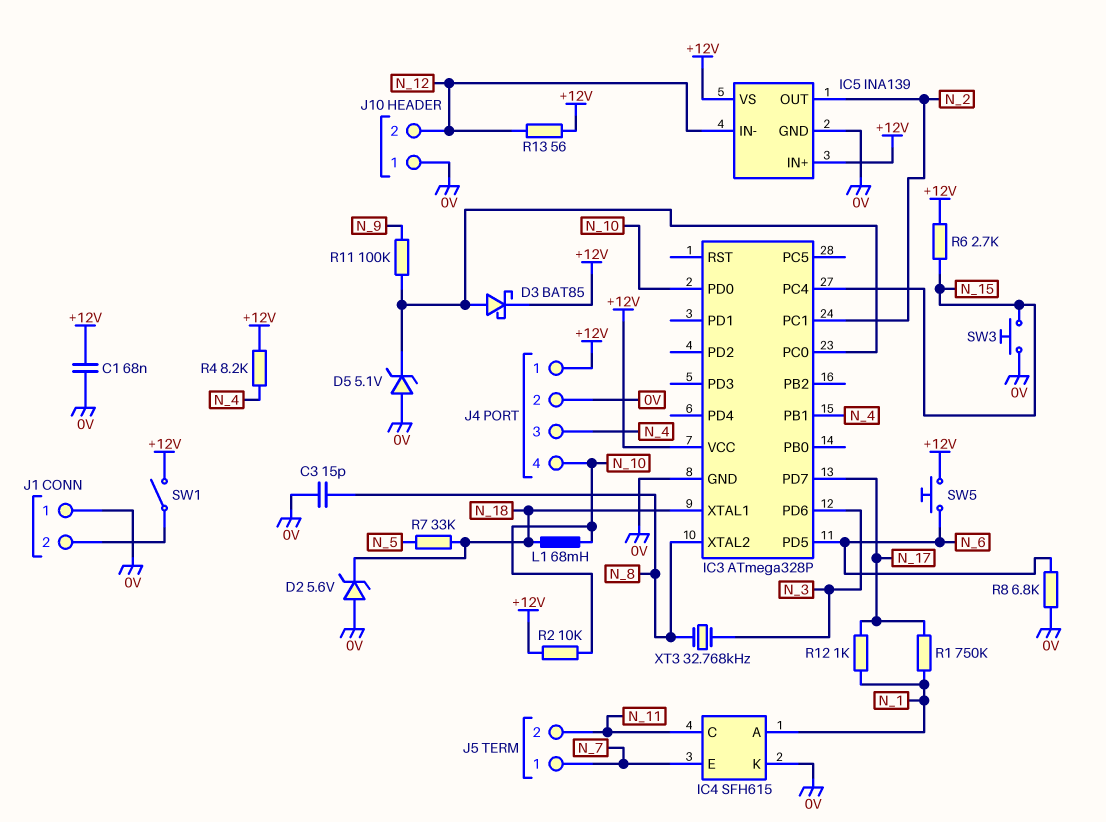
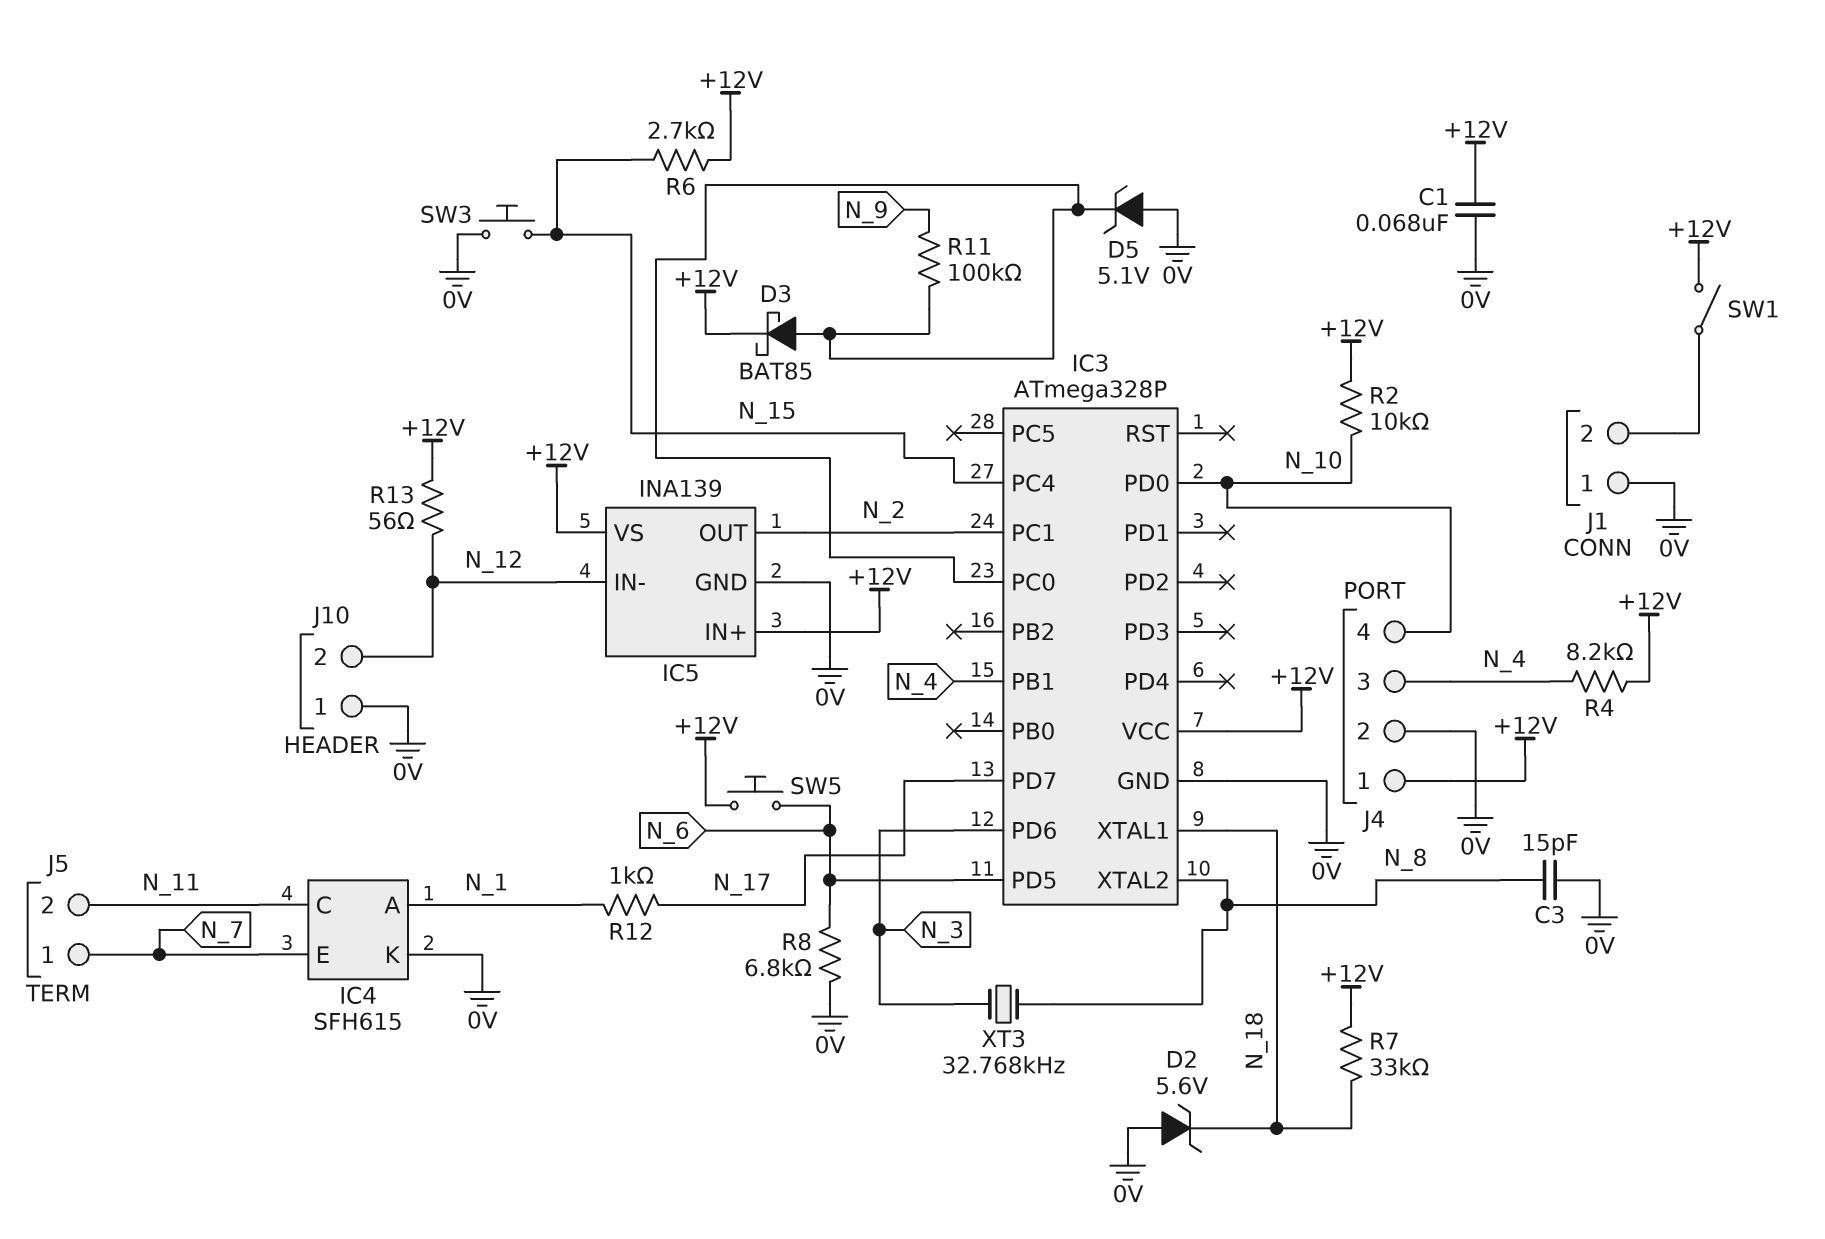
L1: 68mH (N_10, N_18) -> none
R1: 750k (N_1, N_17) -> none
R7: 33k (N_5, N_18) -> 33k (+12V, N_18)

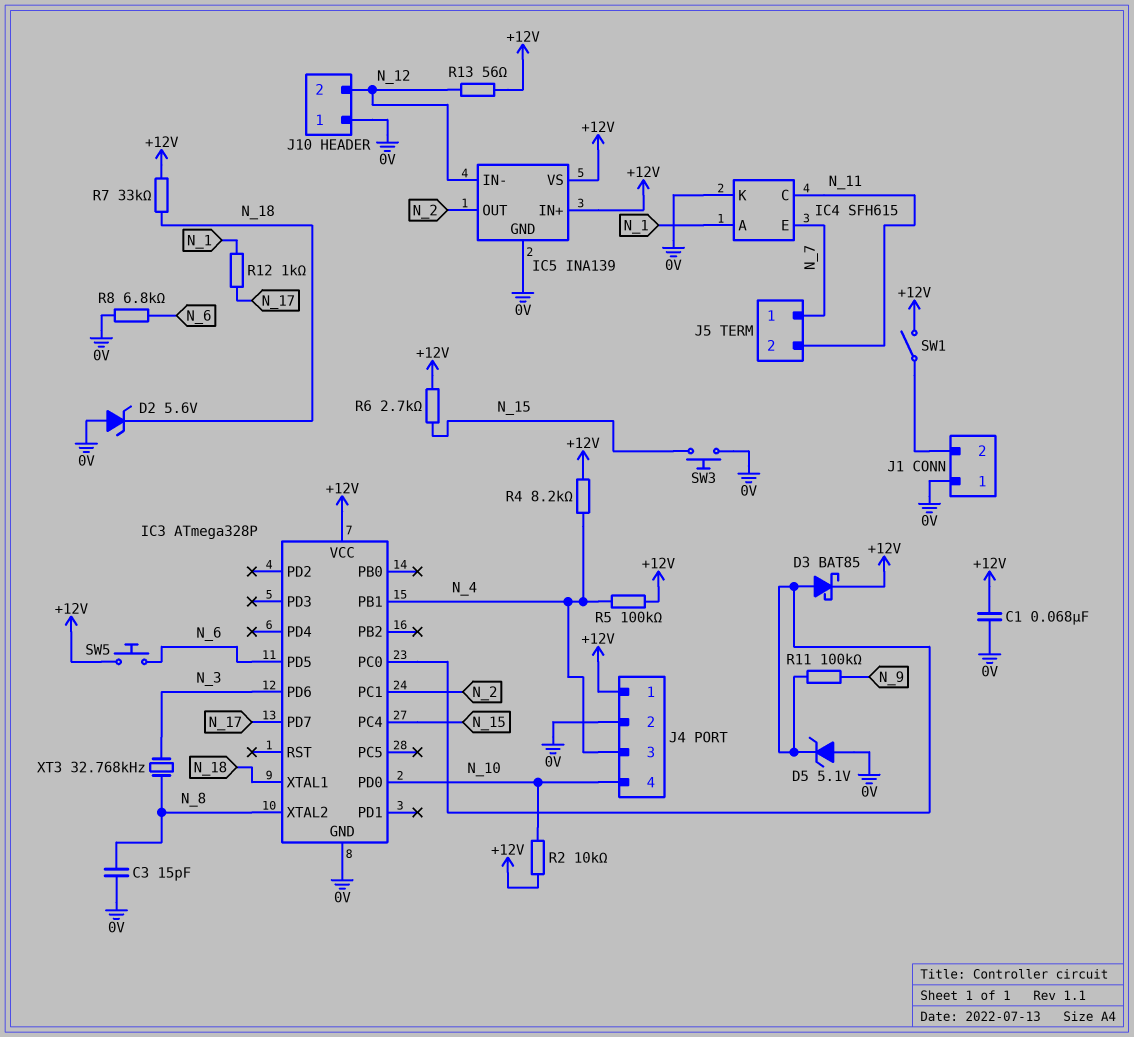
R5: none -> 100k (+12V, N_4)

